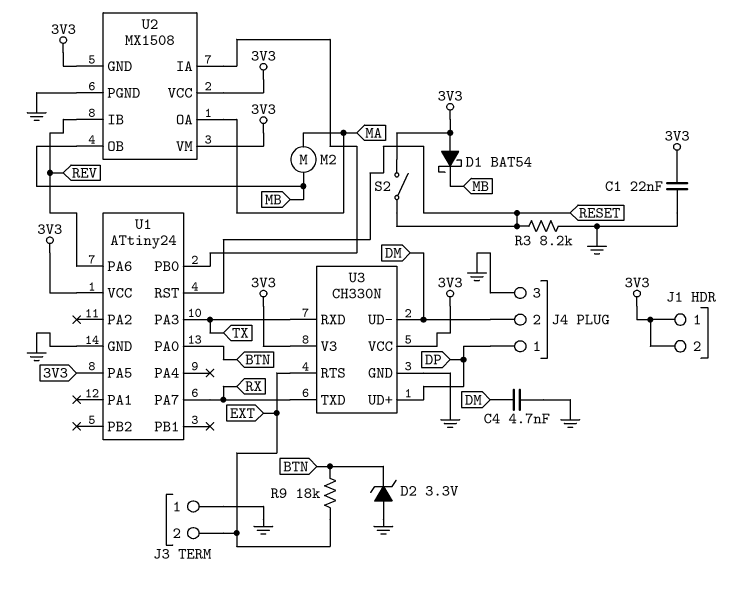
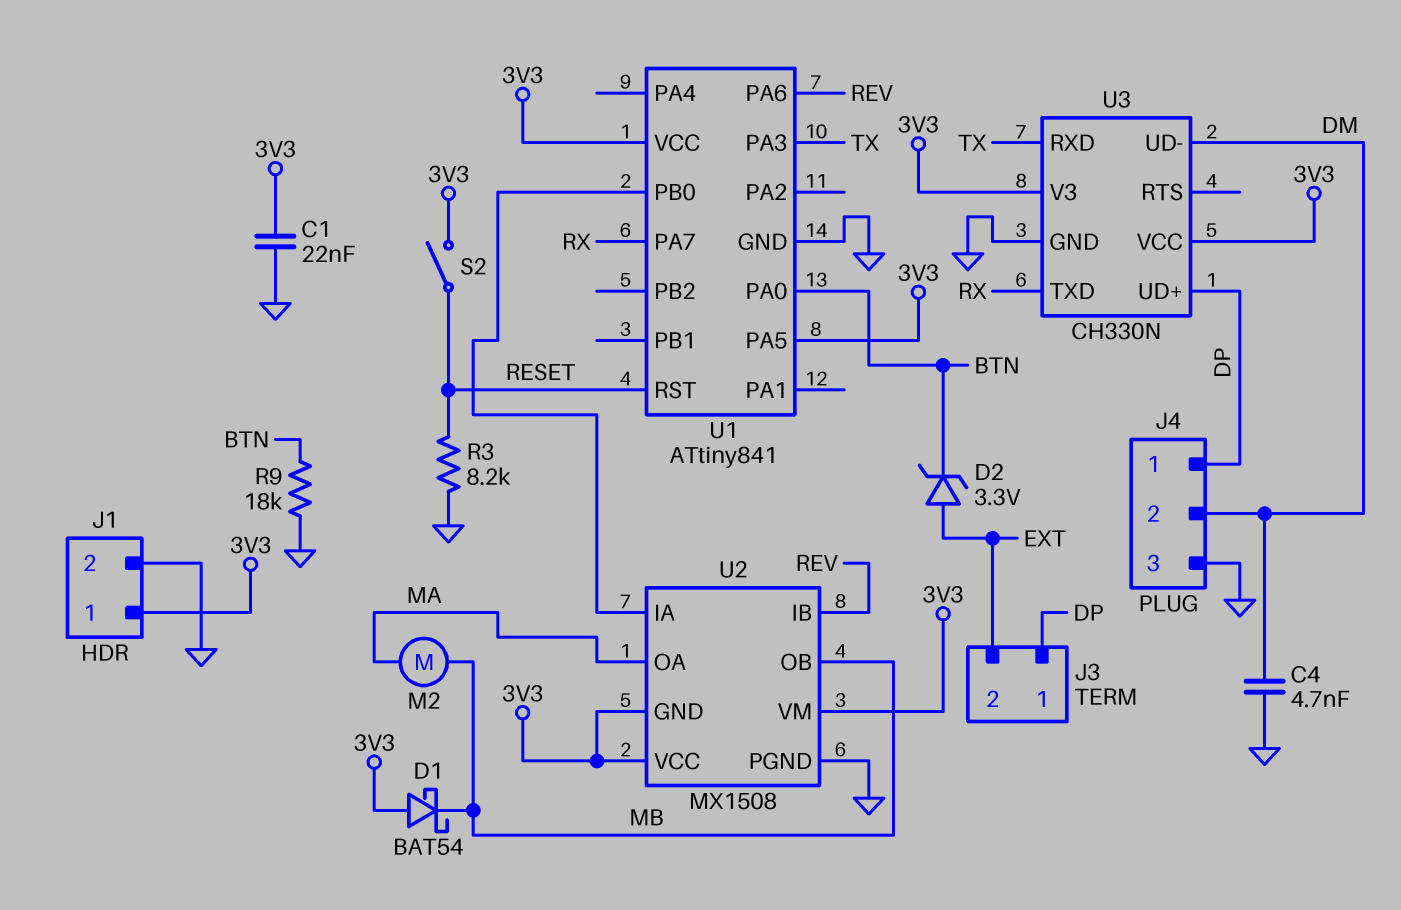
D2: zener 3.3V (A GND, K BTN) -> zener 3.3V (A EXT, K BTN)
J1 pin 2: 3V3 -> GND
J3 pin 1: GND -> DP
R9: 18k (BTN, EXT) -> 18k (BTN, GND)
U1: ATtiny24 -> ATtiny841
U3 pin RTS: EXT -> none

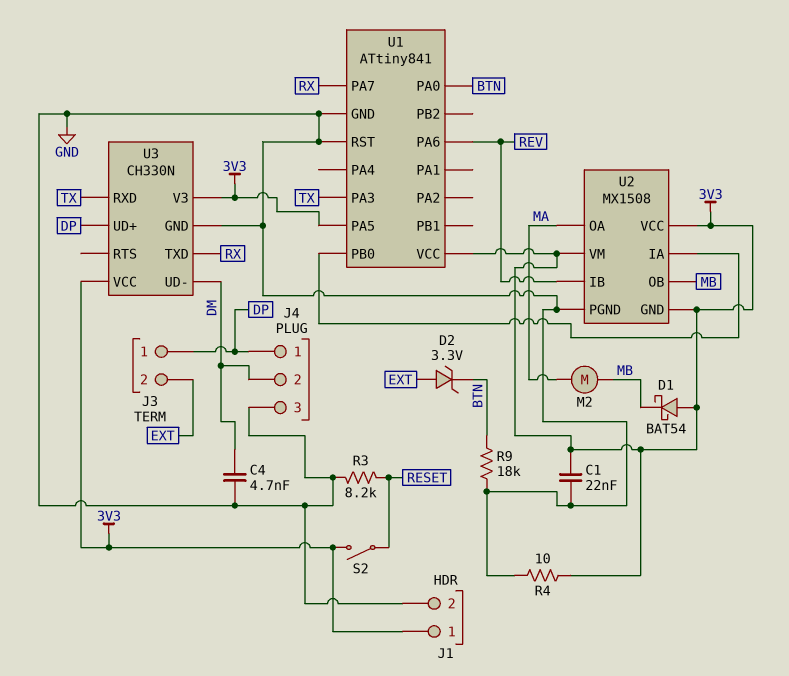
R4: none -> 10 (3V3, GND)
U1 pin RST: RESET -> GND

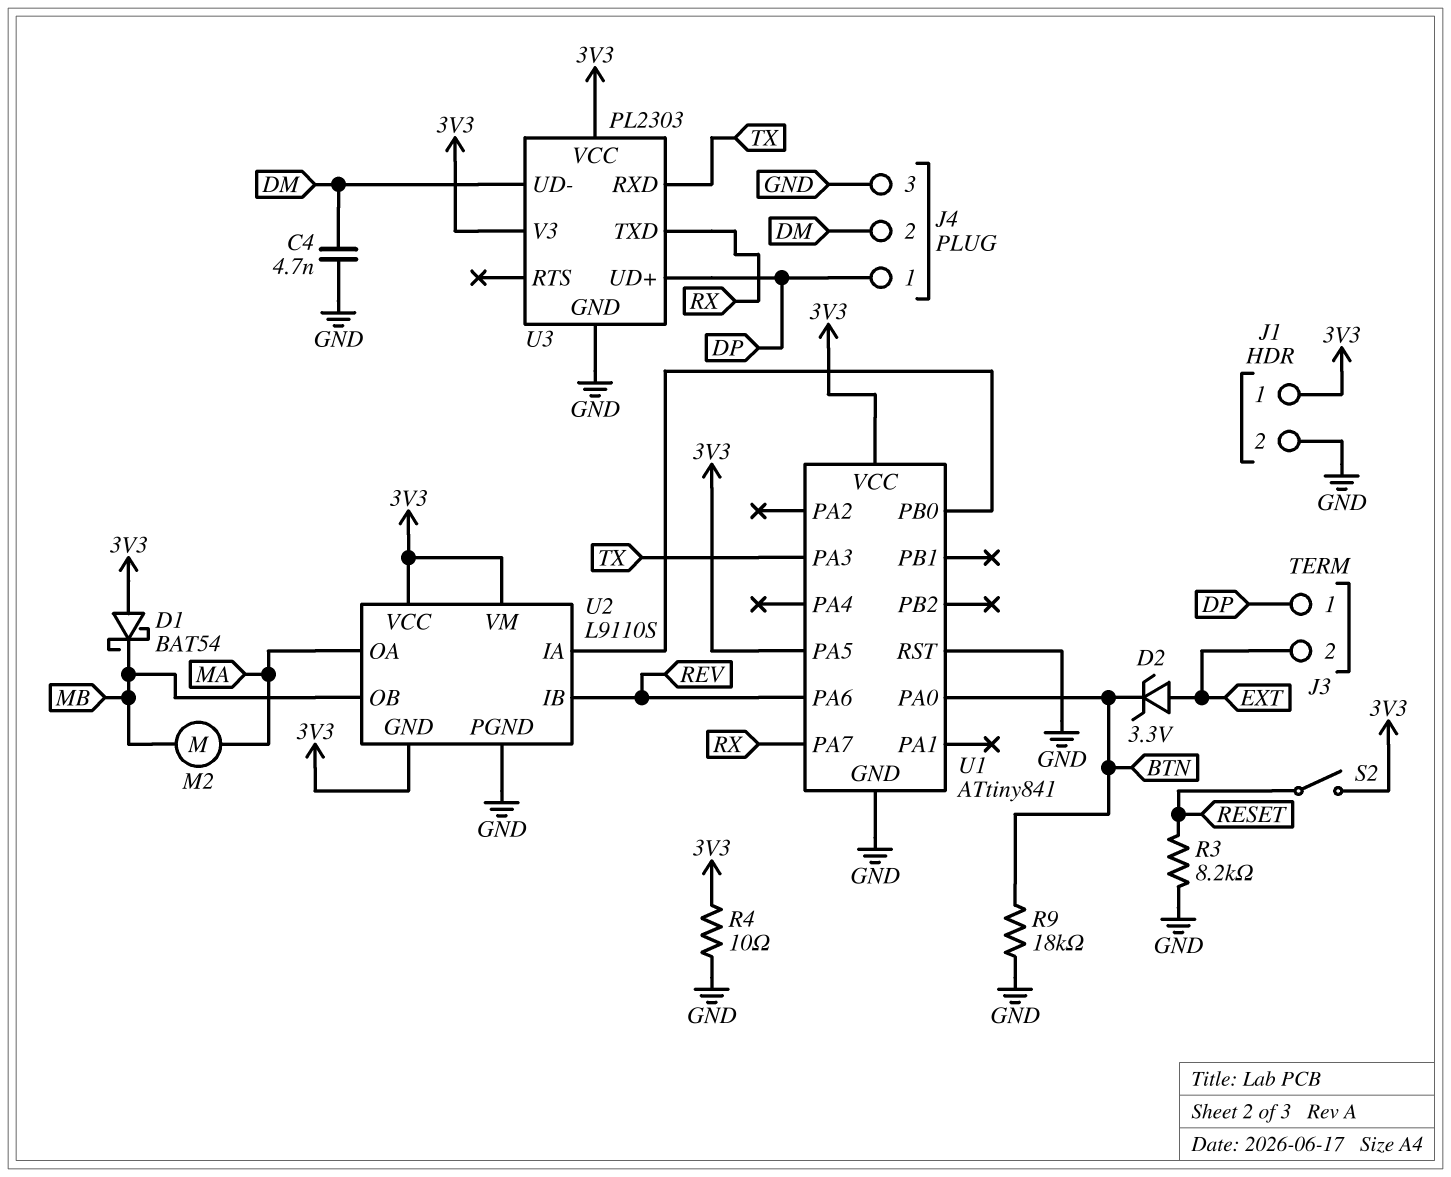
C1: 22nF (3V3, GND) -> none
U2: MX1508 -> L9110S
U3: CH330N -> PL2303

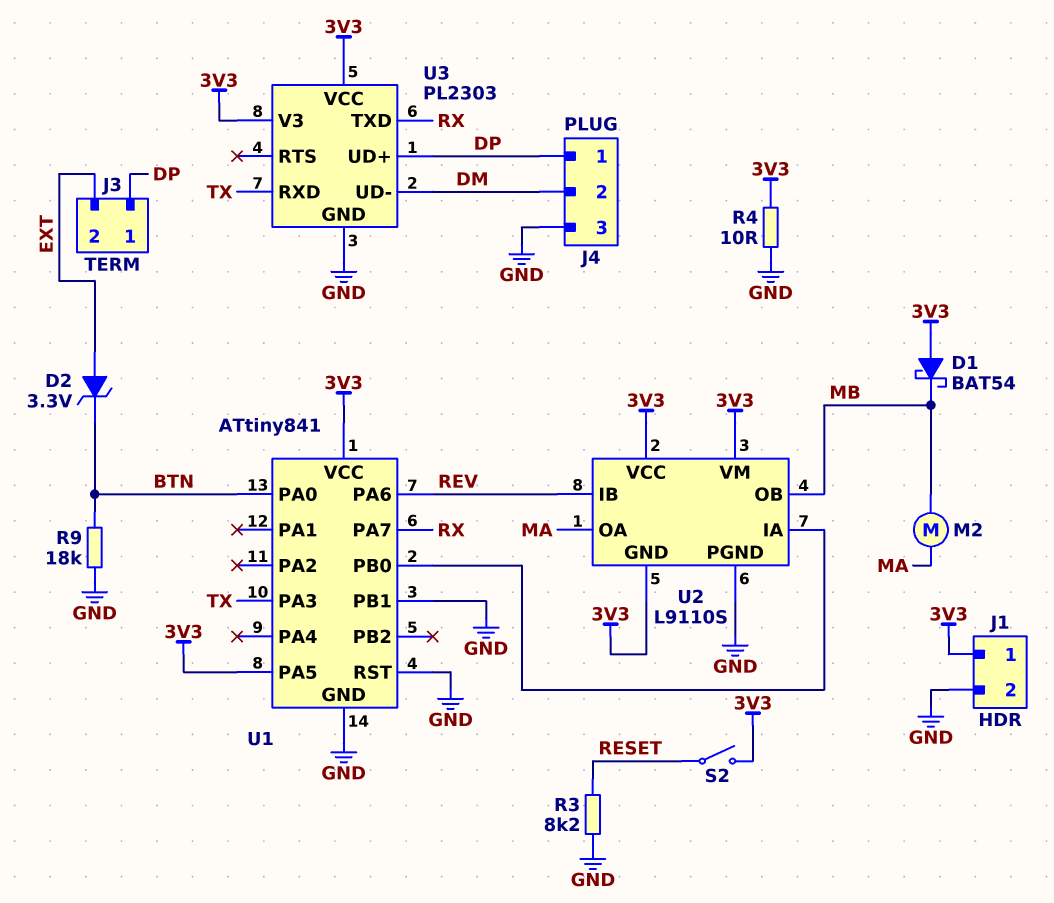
C4: 4.7nF (DM, GND) -> none
U1 pin PB1: none -> GND

